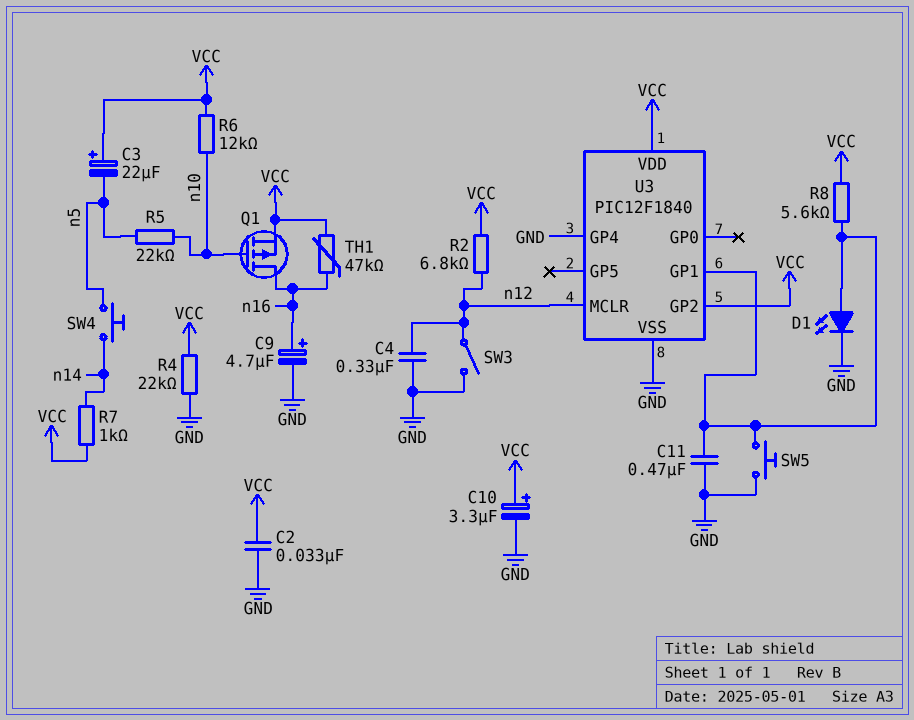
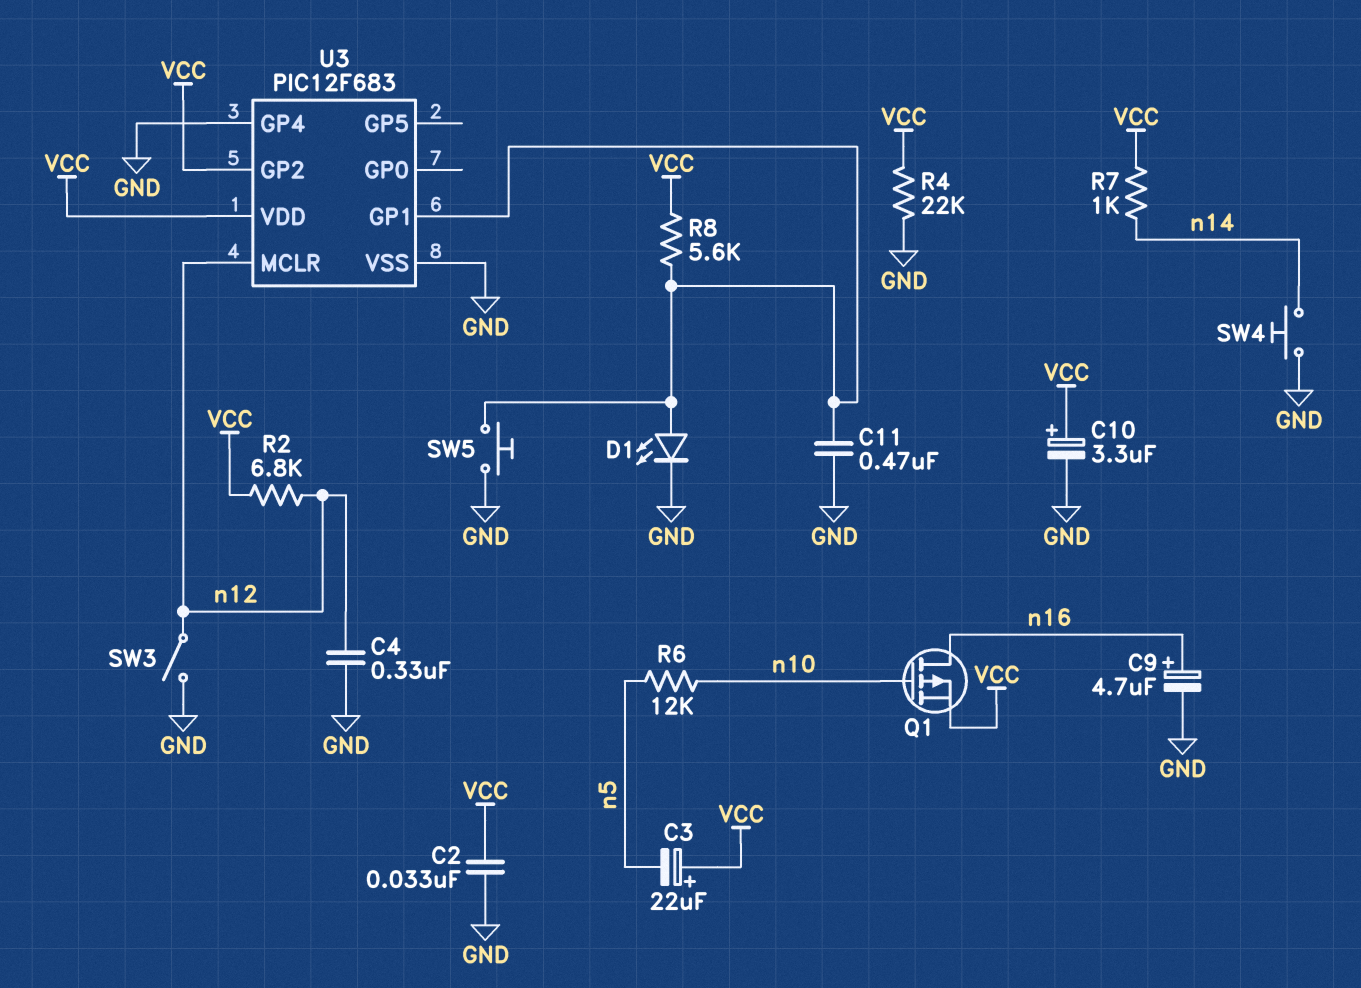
R5: 22k (n5, n10) -> none
R6: 12k (VCC, n10) -> 12k (n5, n10)
SW4: button (n5, n14) -> button (GND, n14)
TH1: 47k (VCC, n16) -> none
U3: PIC12F1840 -> PIC12F683

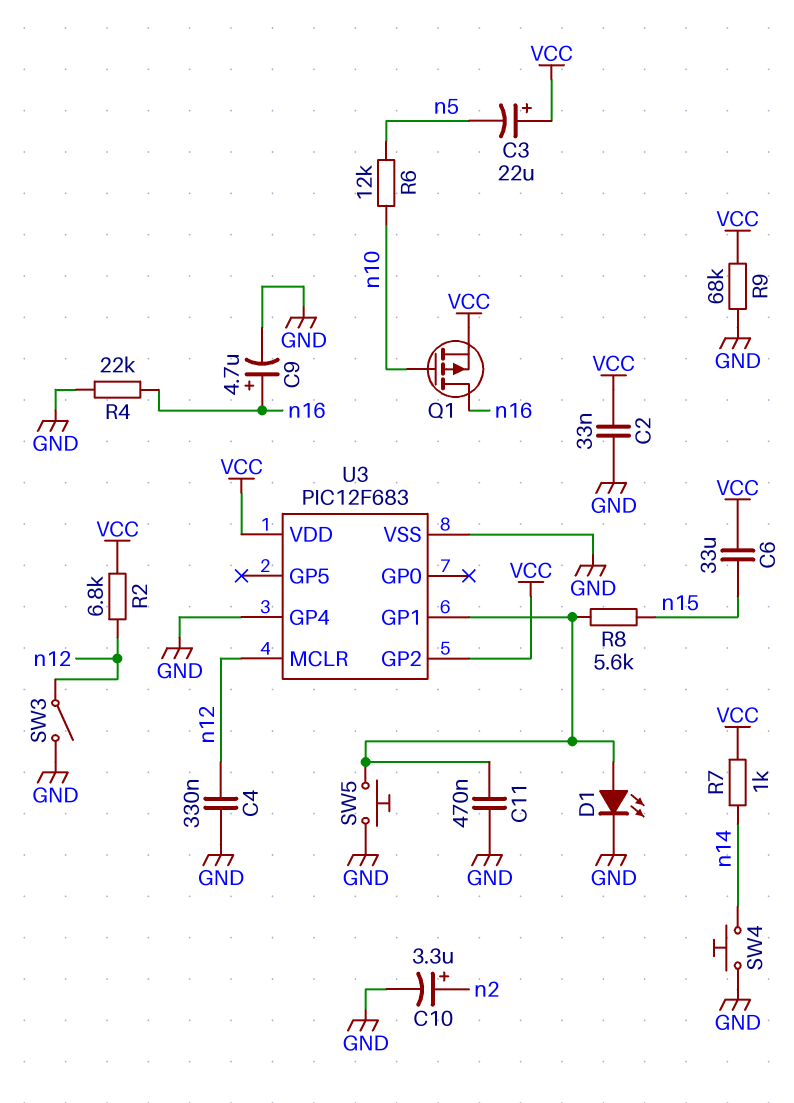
C6: none -> 33uF (VCC, n15)
C10: 3.3uF (plus VCC, minus GND) -> 3.3uF (plus n2, minus GND)
R4: 22k (GND, VCC) -> 22k (GND, n16)
R8: 5.6k (U3/GP1, VCC) -> 5.6k (U3/GP1, n15)
R9: none -> 68k (GND, VCC)

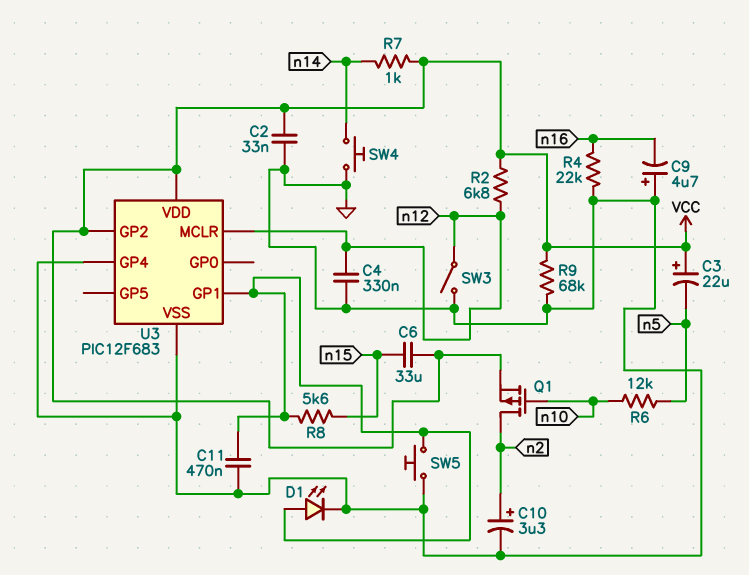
C9: 4.7uF (plus n16, minus GND) -> 4.7uF (plus GND, minus n16)
Q1: PMOS (G n10, D n16, S VCC) -> PMOS (G n10, D n2, S VCC)

